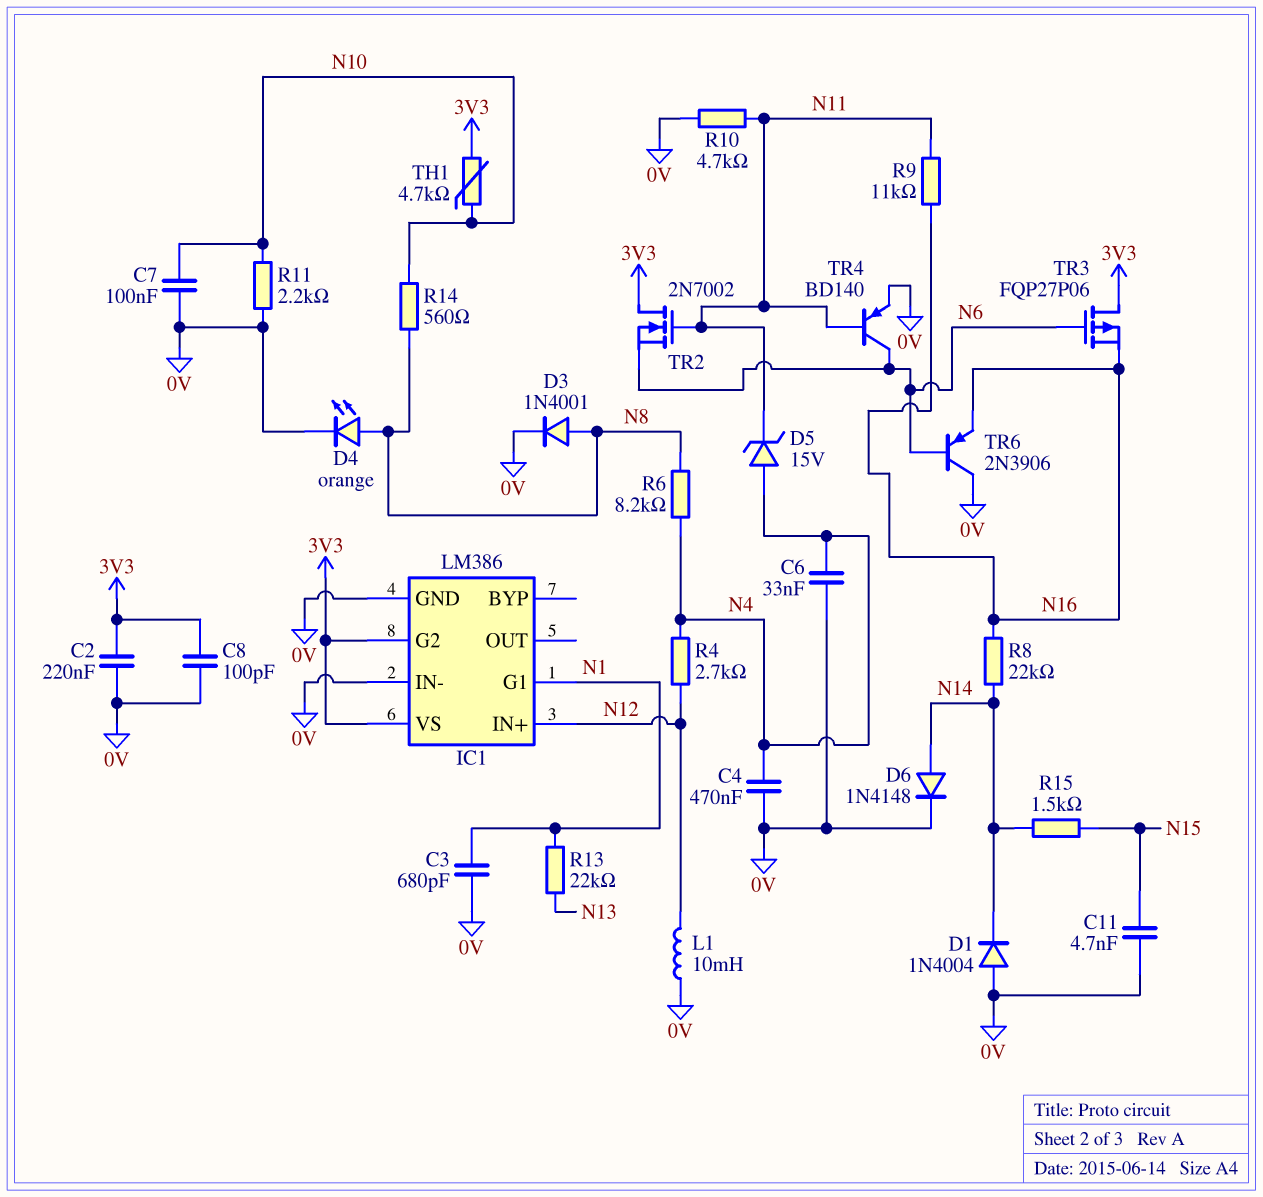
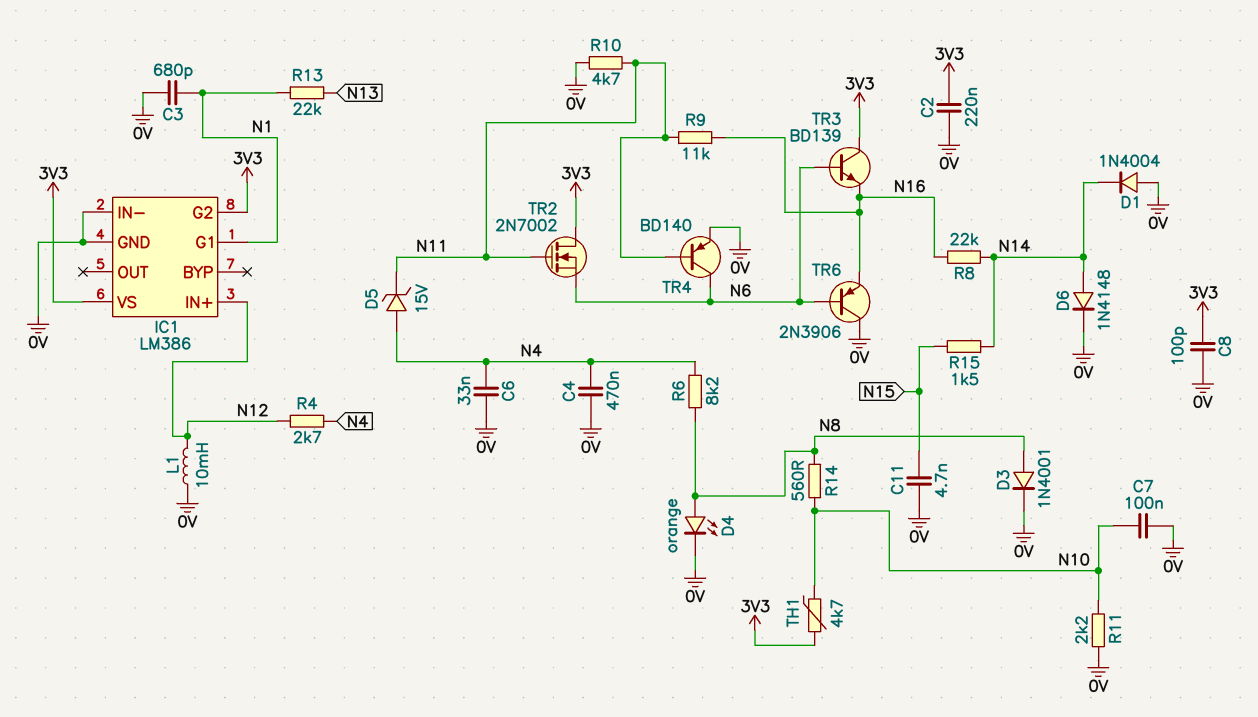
TR3: PMOS FQP27P06 (G N6, D 3V3, S N16) -> NPN BD139 (B N6, C 3V3, E N16)

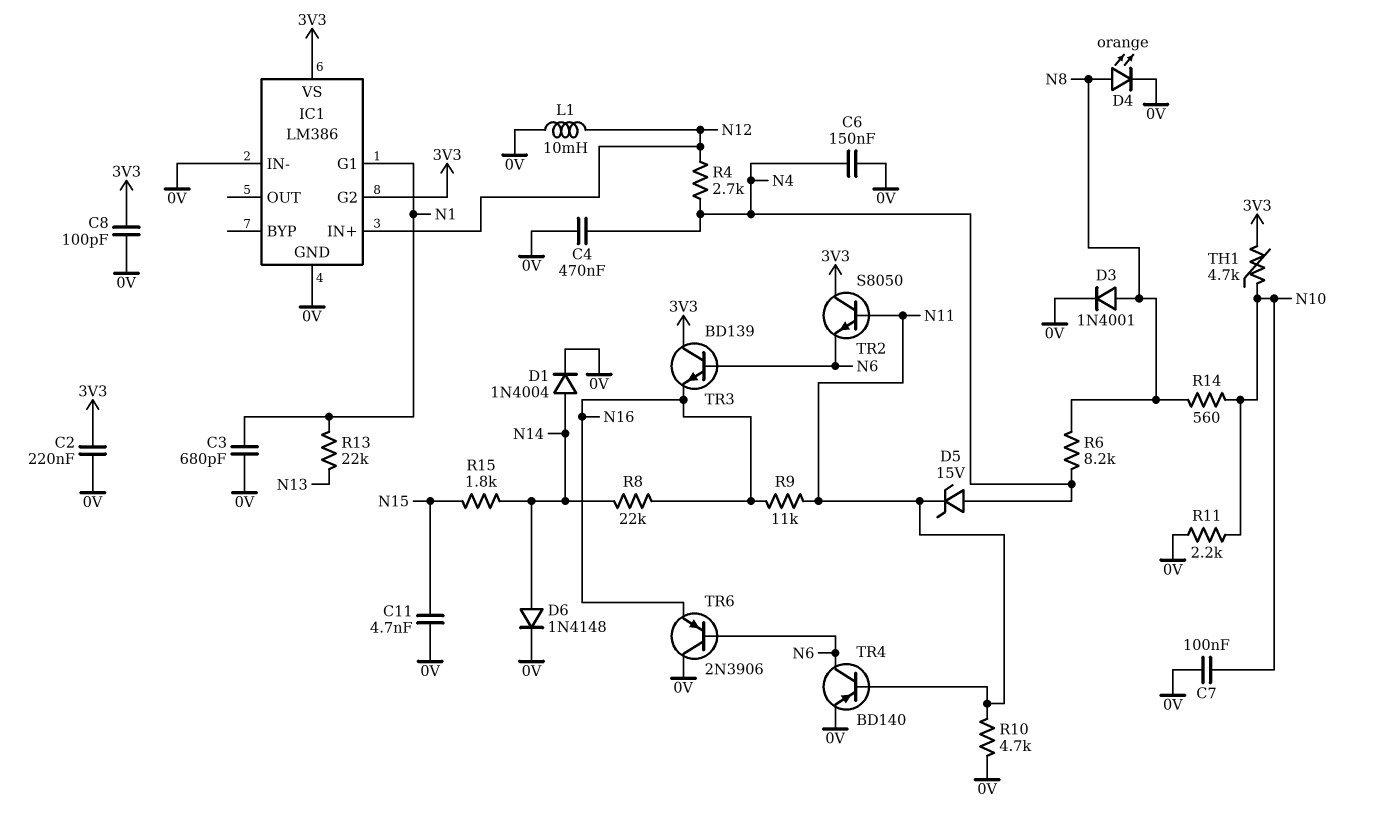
C6: 33nF (0V, N4) -> 150nF (0V, N4)
D1: diode 1N4004 (A 0V, K N14) -> diode 1N4004 (A N14, K 0V)
R15: 1.5k (N14, N15) -> 1.8k (N14, N15)
TR2: NMOS 2N7002 (G N11, D 3V3, S N6) -> NPN S8050 (B N11, C 3V3, E N6)

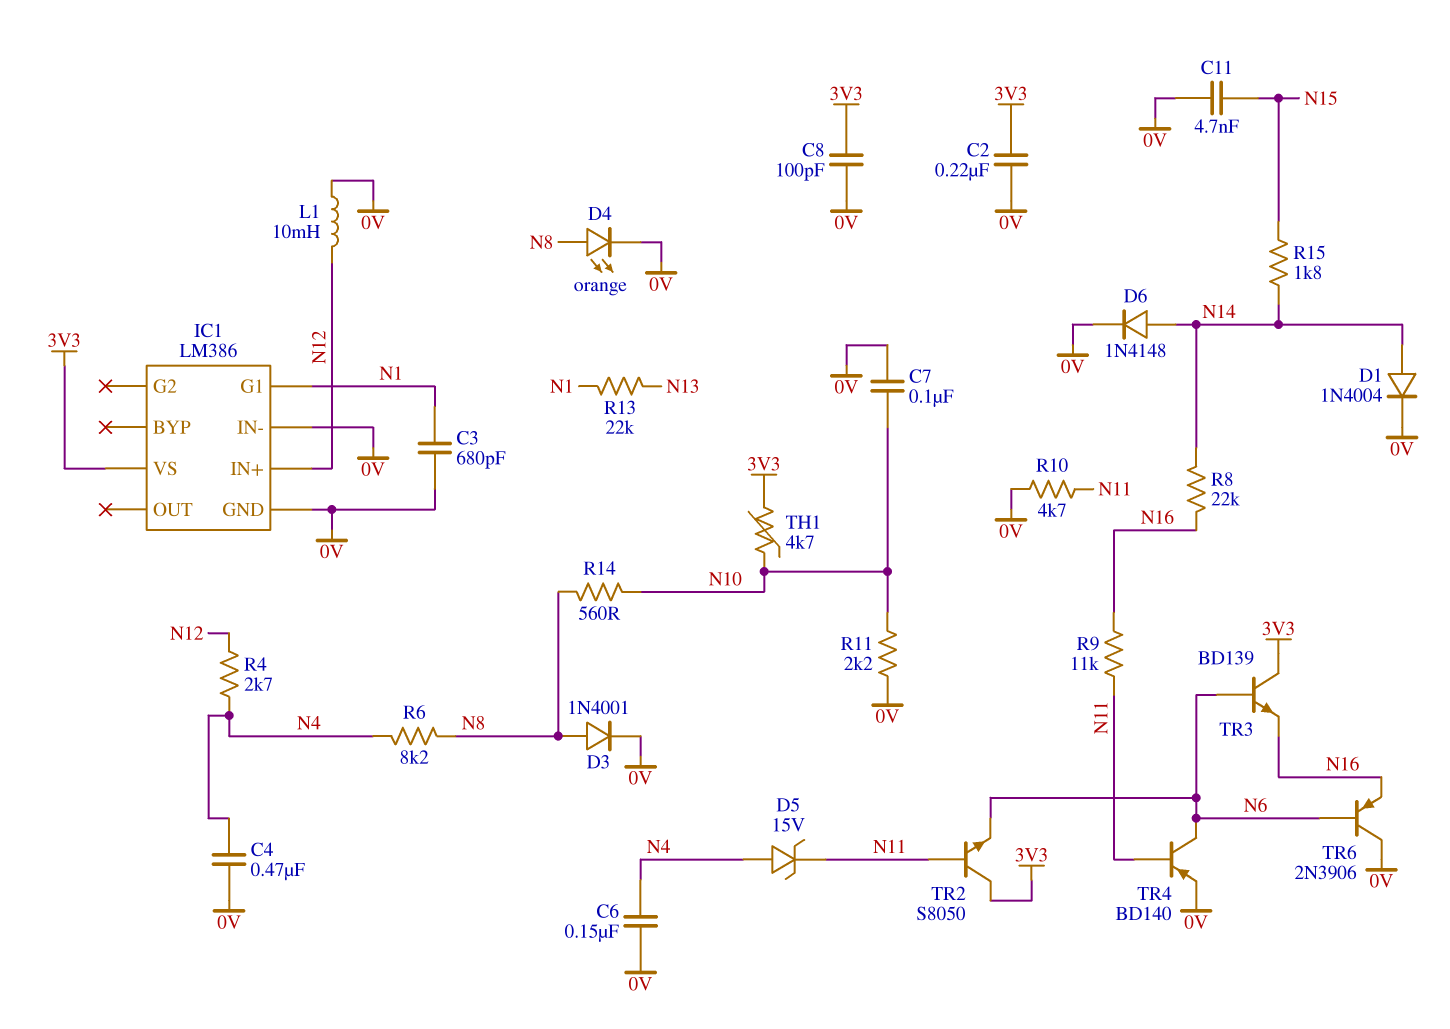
IC1 pin G2: 3V3 -> none

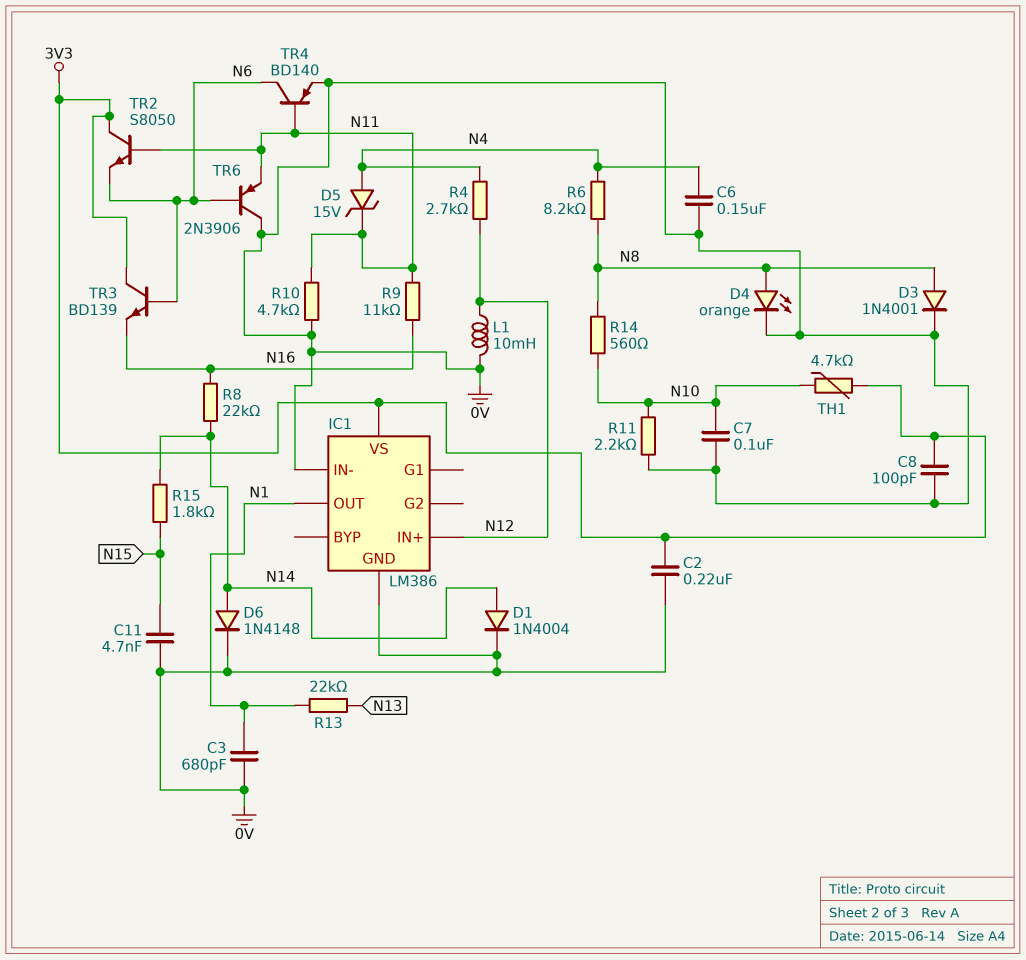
C4: 470nF (0V, N4) -> none
IC1 pin G1: N1 -> none
IC1 pin OUT: none -> N1
TR6: PNP 2N3906 (B N6, C 0V, E N16) -> PNP 2N3906 (B N6, C 0V, E N11)

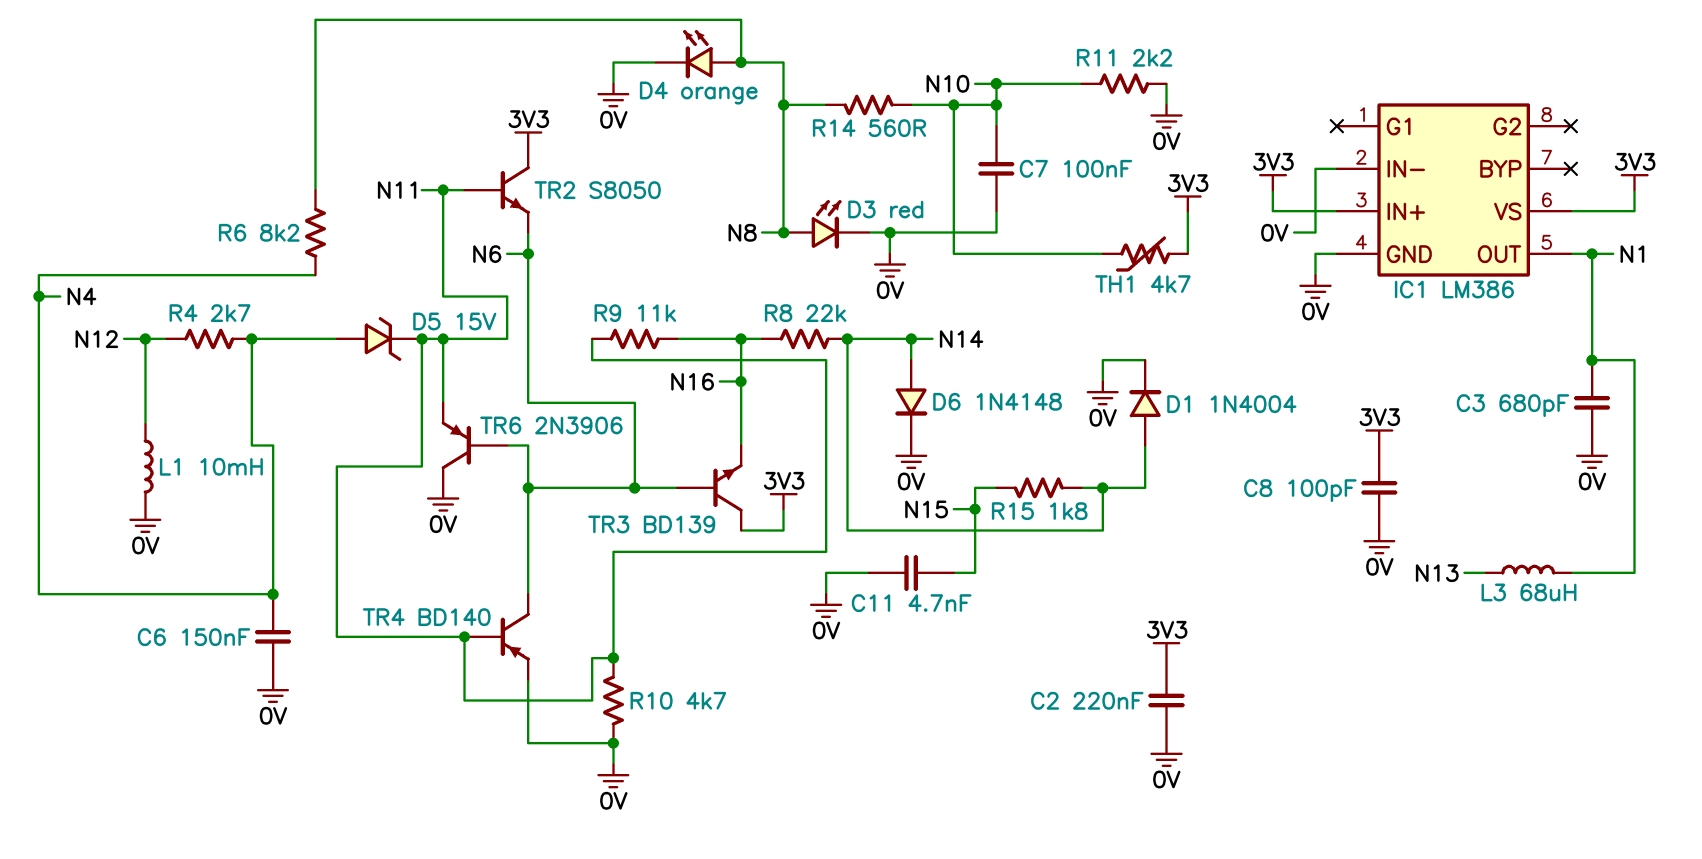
D3: diode 1N4001 (A N8, K 0V) -> LED red (A N8, K 0V)
IC1 pin IN+: N12 -> 3V3
L3: none -> 68uH (N1, N13)
R13: 22k (N1, N13) -> none

